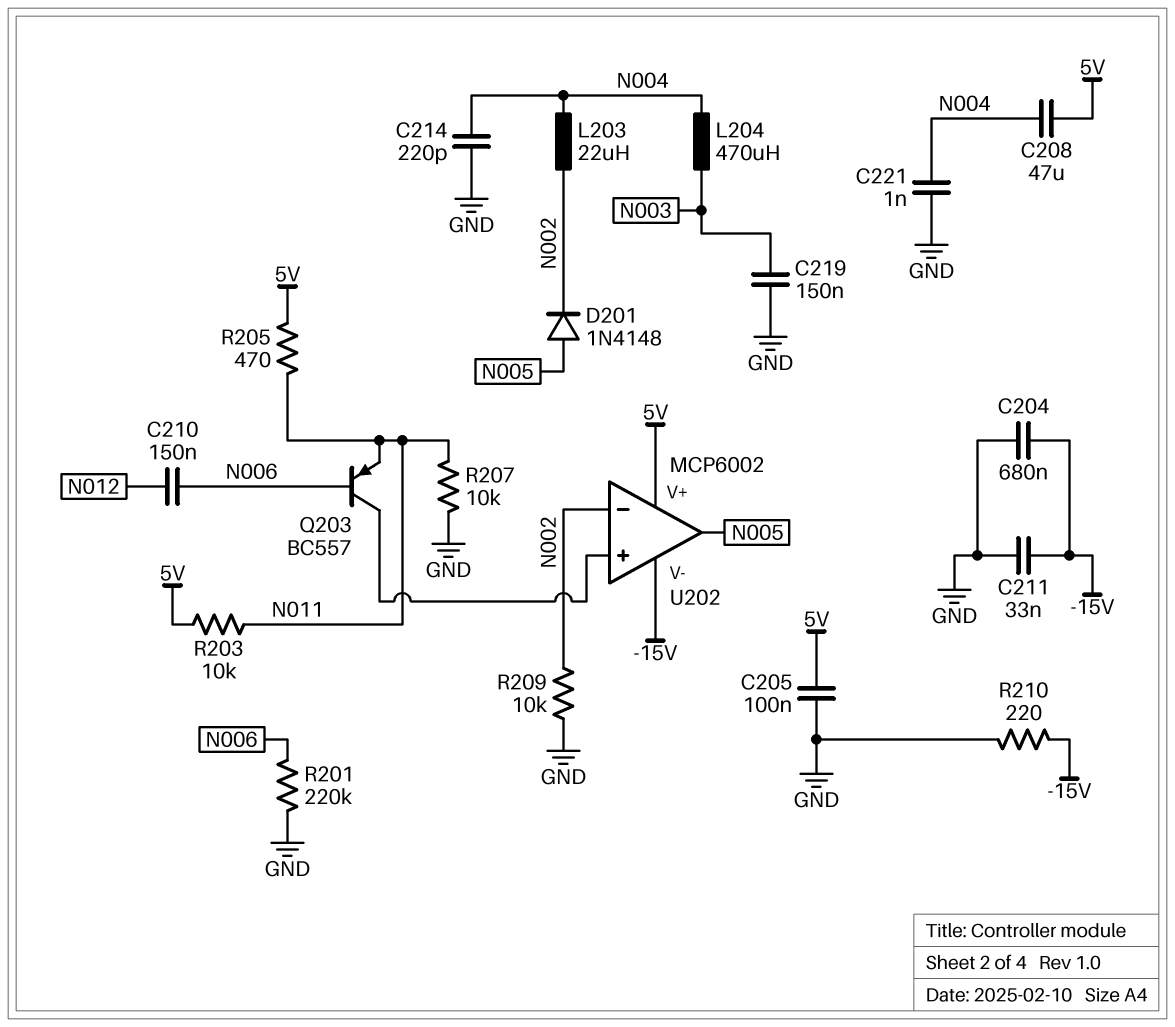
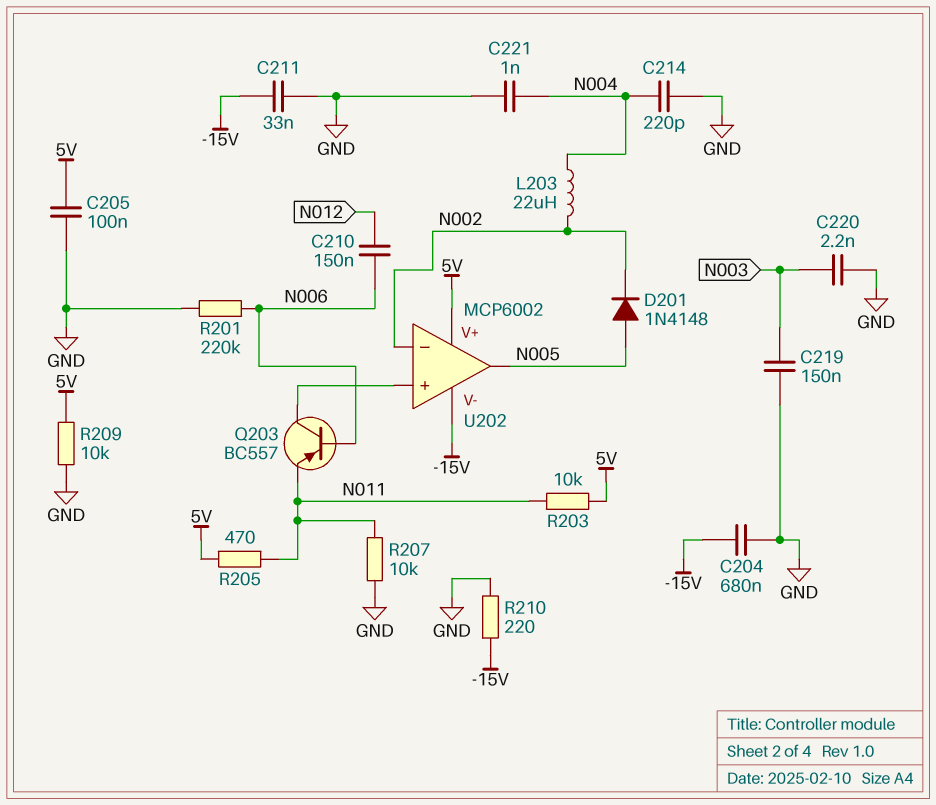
C208: 47uF (5V, N004) -> none
C220: none -> 2.2nF (GND, N003)
L204: 470uH (N003, N004) -> none
R209: 10k (GND, N002) -> 10k (5V, GND)

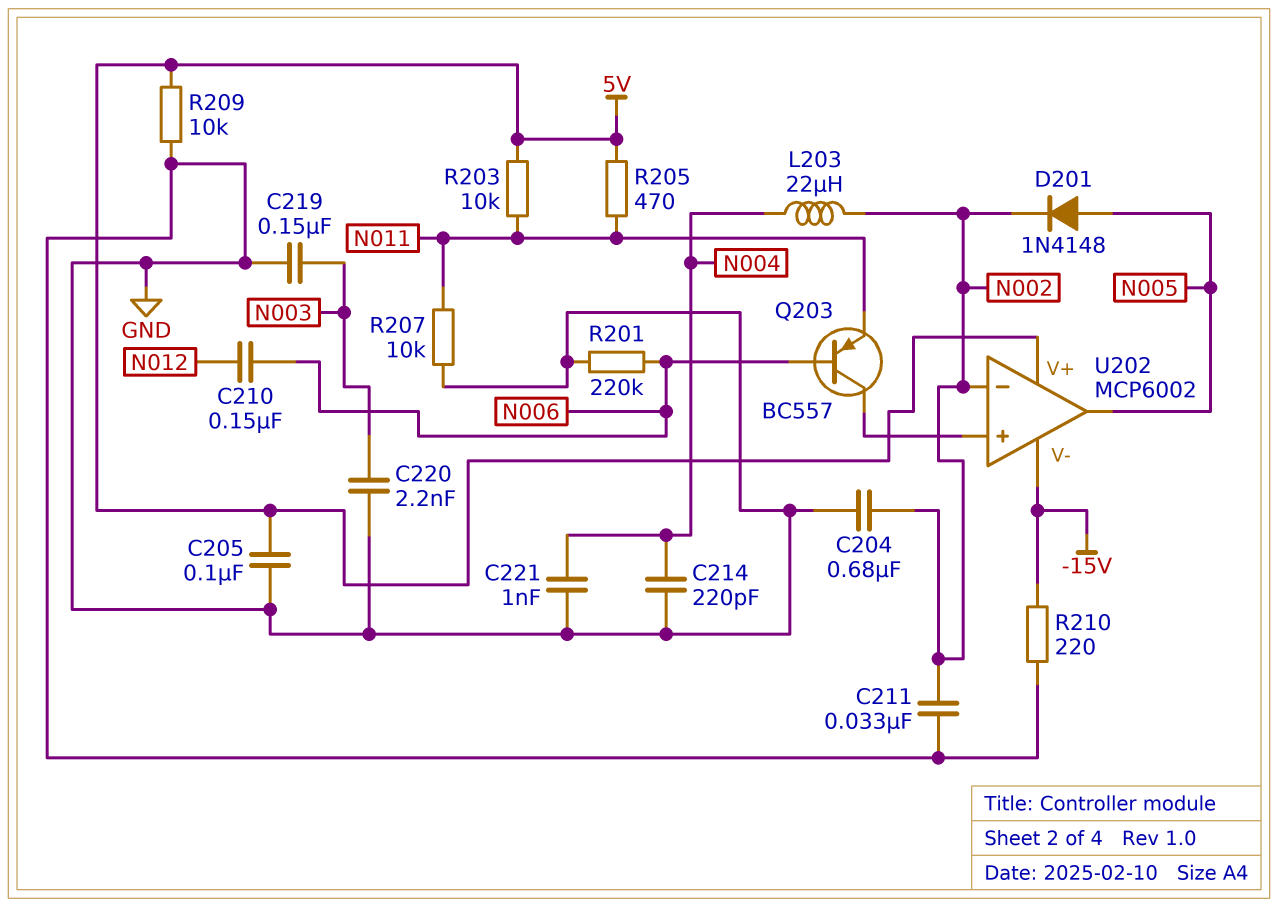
C204: 680nF (-15V, GND) -> 680nF (GND, N002)
C211: 33nF (-15V, GND) -> 33nF (GND, N002)

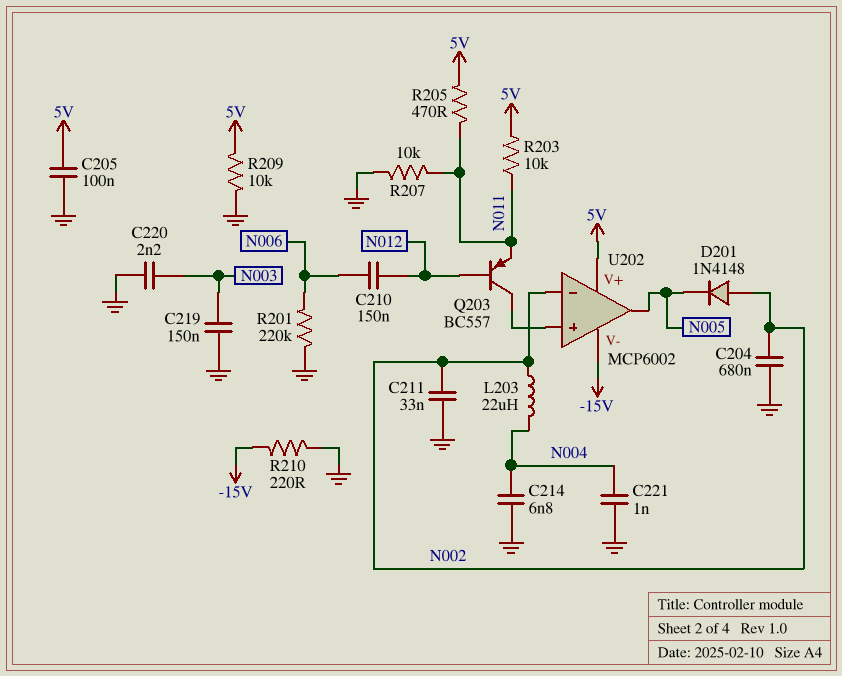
C214: 220pF (GND, N004) -> 6.8nF (GND, N004)
D201: diode 1N4148 (A N005, K N002) -> diode 1N4148 (A N002, K N005)
Q203: PNP BC557 (B N006, C U202/in+, E N011) -> PNP BC557 (B N012, C U202/in+, E N011)

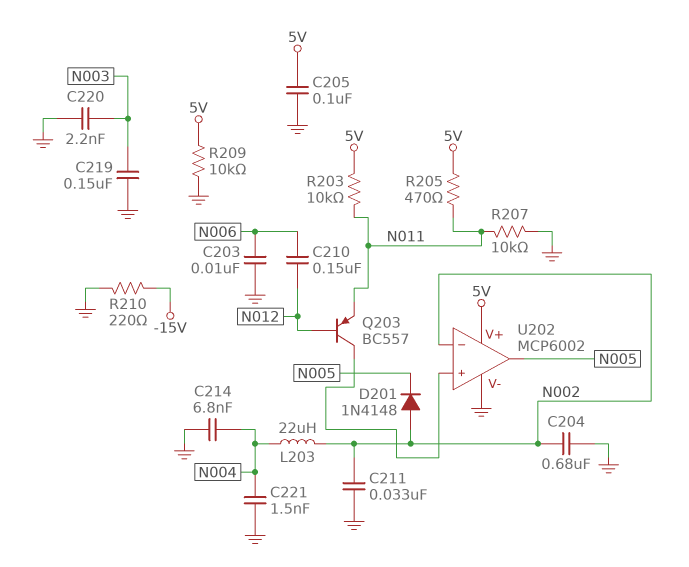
C203: none -> 10nF (GND, N006)
C221: 1nF (GND, N004) -> 1.5nF (GND, N004)
R201: 220k (GND, N006) -> none
U202 pin V-: -15V -> GND

